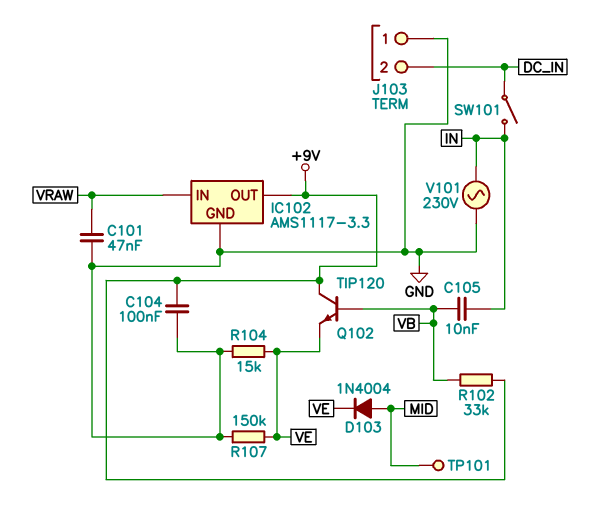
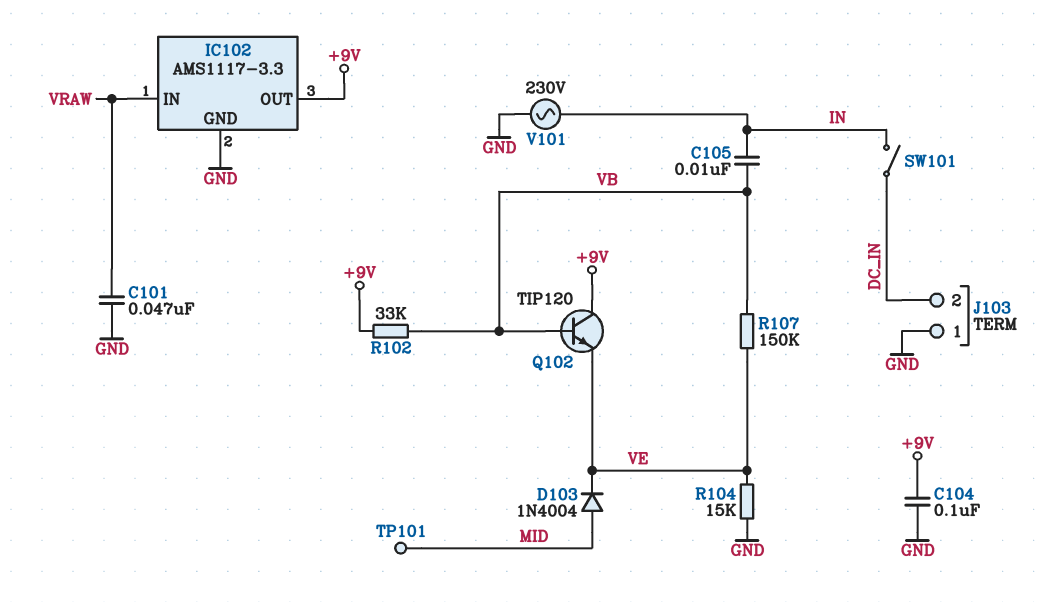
R107: 150k (GND, VE) -> 150k (VB, VE)

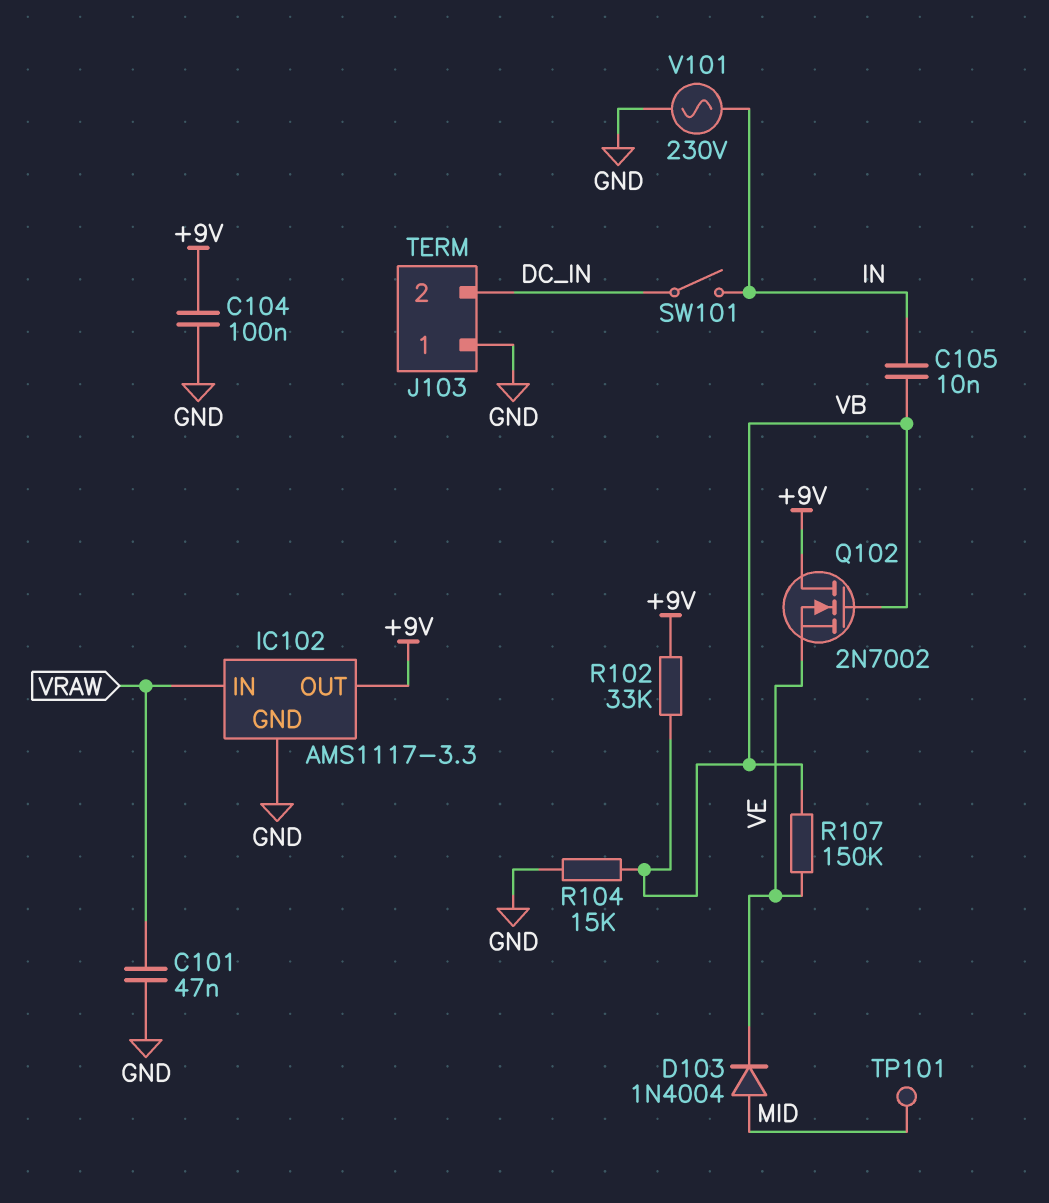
Q102: NPN TIP120 (B VB, C +9V, E VE) -> NMOS 2N7002 (G VB, D +9V, S VE)
R104: 15k (GND, VE) -> 15k (GND, VB)

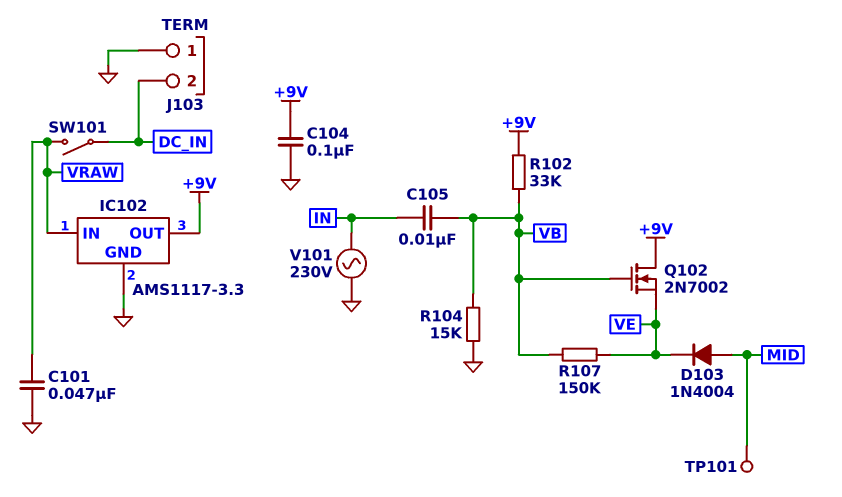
SW101: switch (DC_IN, IN) -> switch (DC_IN, VRAW)

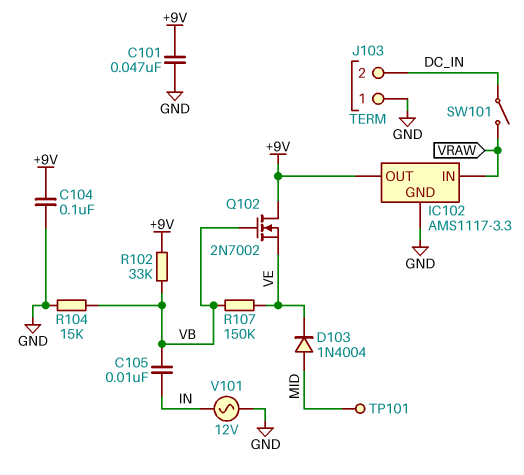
C101: 47nF (GND, VRAW) -> 47nF (+9V, GND)
V101: AC 230V (GND, IN) -> AC 12V (GND, IN)

